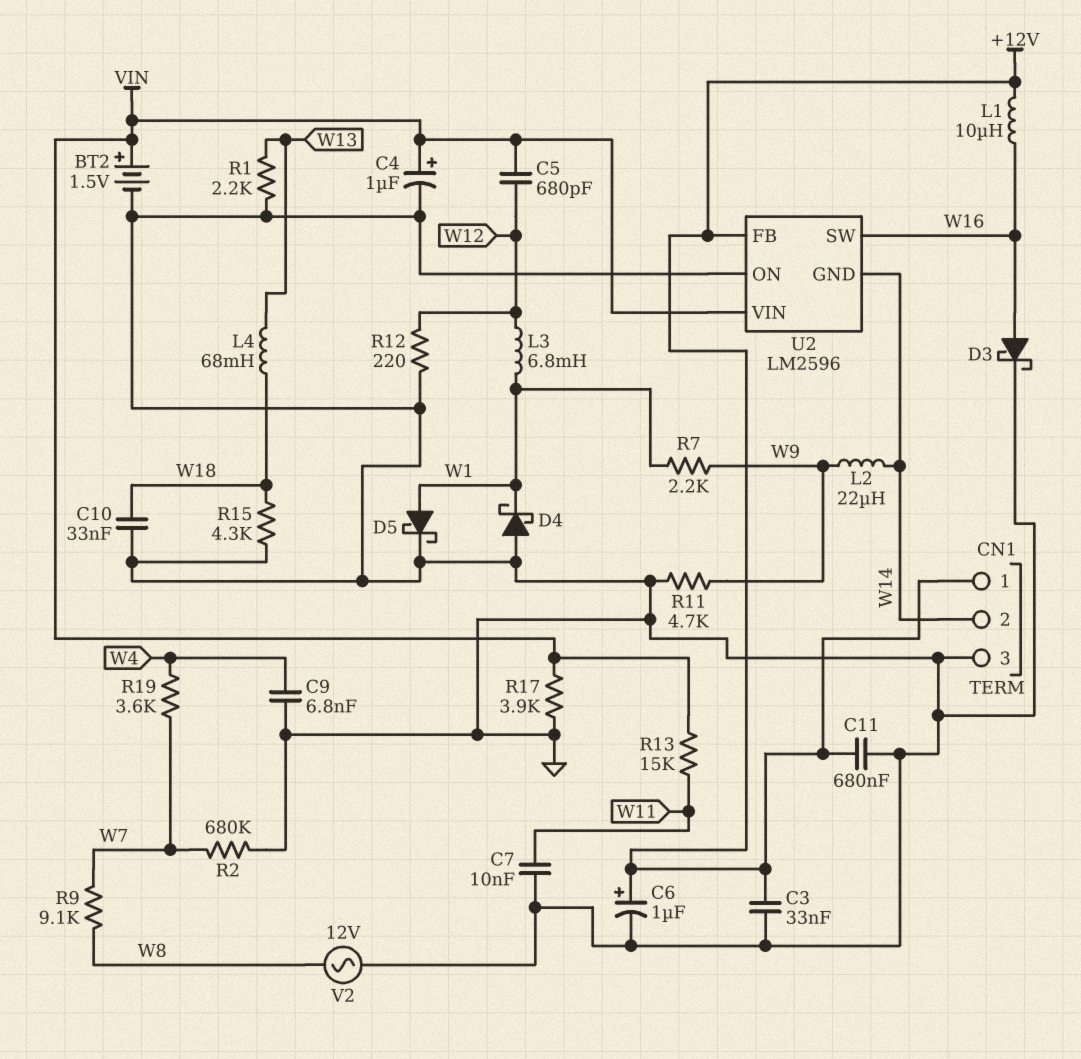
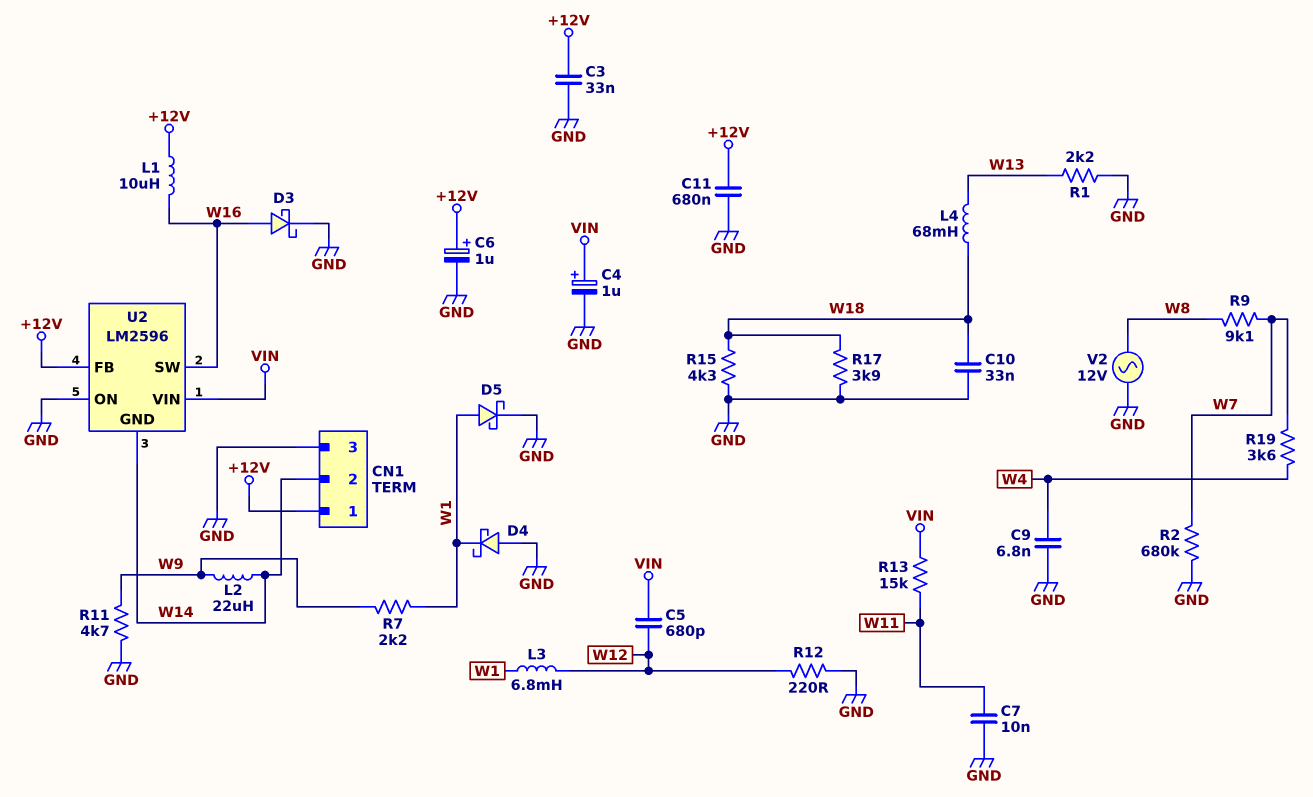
BT2: 1.5V (plus VIN, minus GND) -> none
R17: 3.9k (GND, VIN) -> 3.9k (GND, W18)

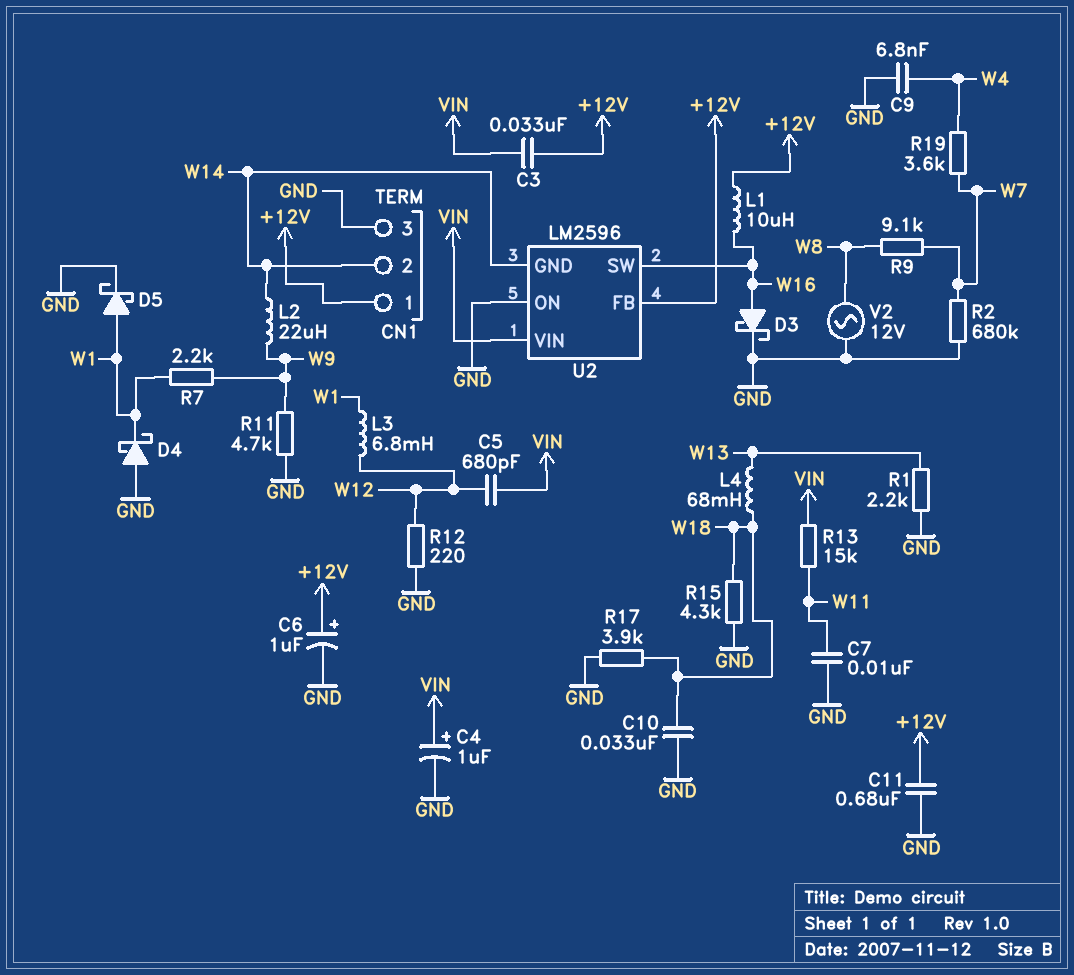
C3: 33nF (+12V, GND) -> 33nF (+12V, VIN)

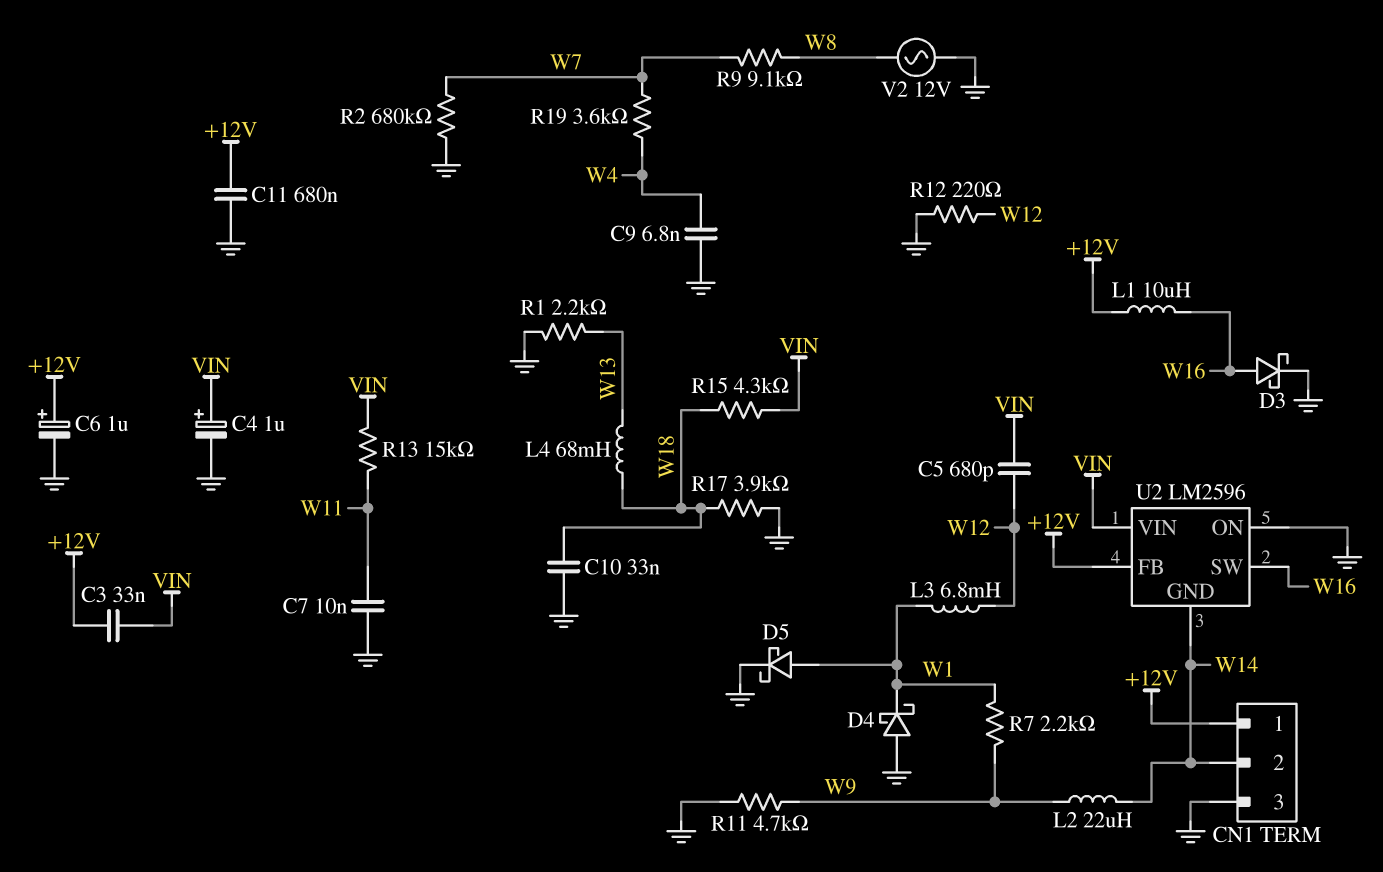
R15: 4.3k (GND, W18) -> 4.3k (VIN, W18)

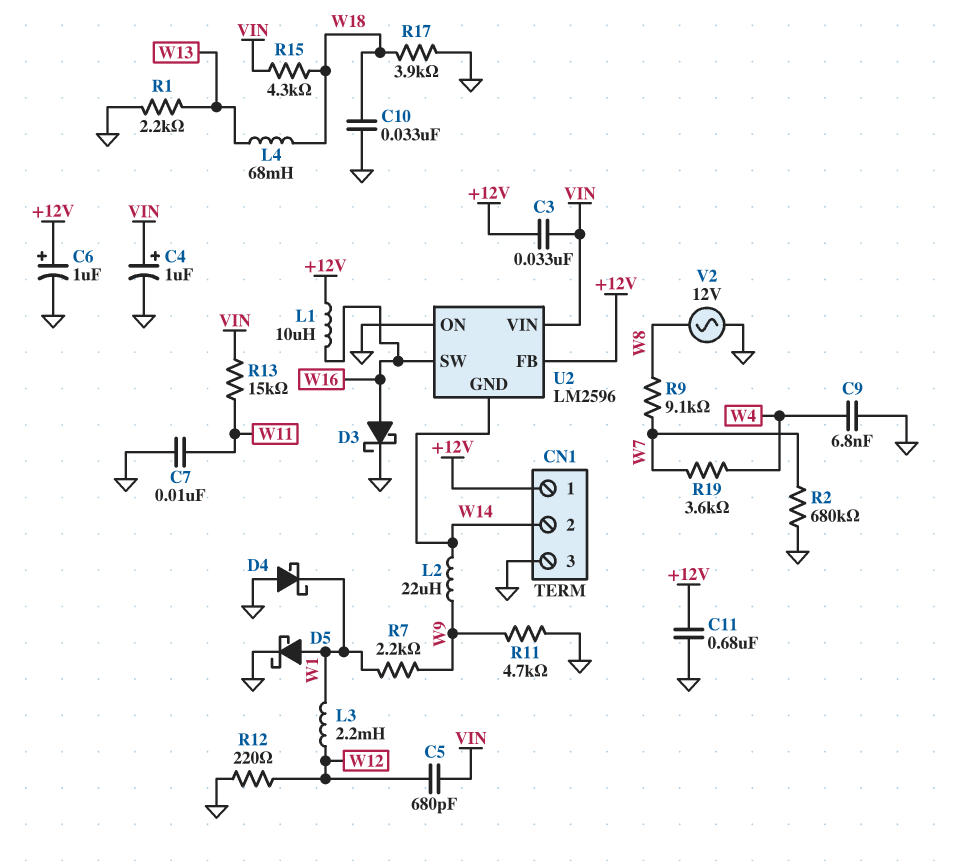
L3: 6.8mH (W1, W12) -> 2.2mH (W1, W12)

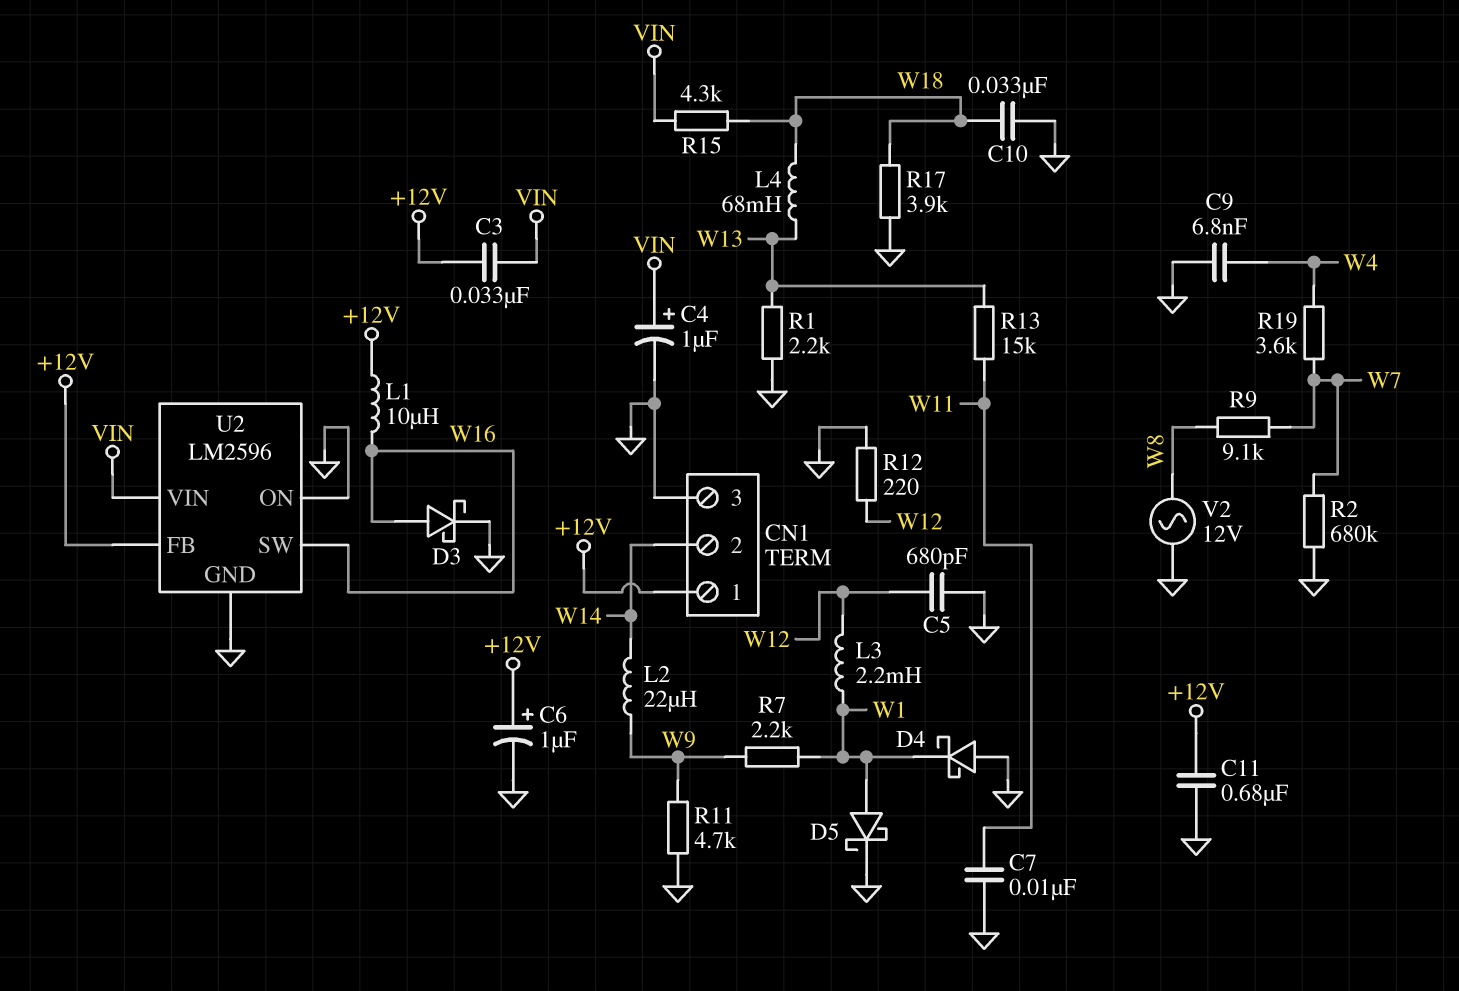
C5: 680pF (VIN, W12) -> 680pF (GND, W12)
R13: 15k (VIN, W11) -> 15k (W11, W13)
U2 pin GND: W14 -> GND

